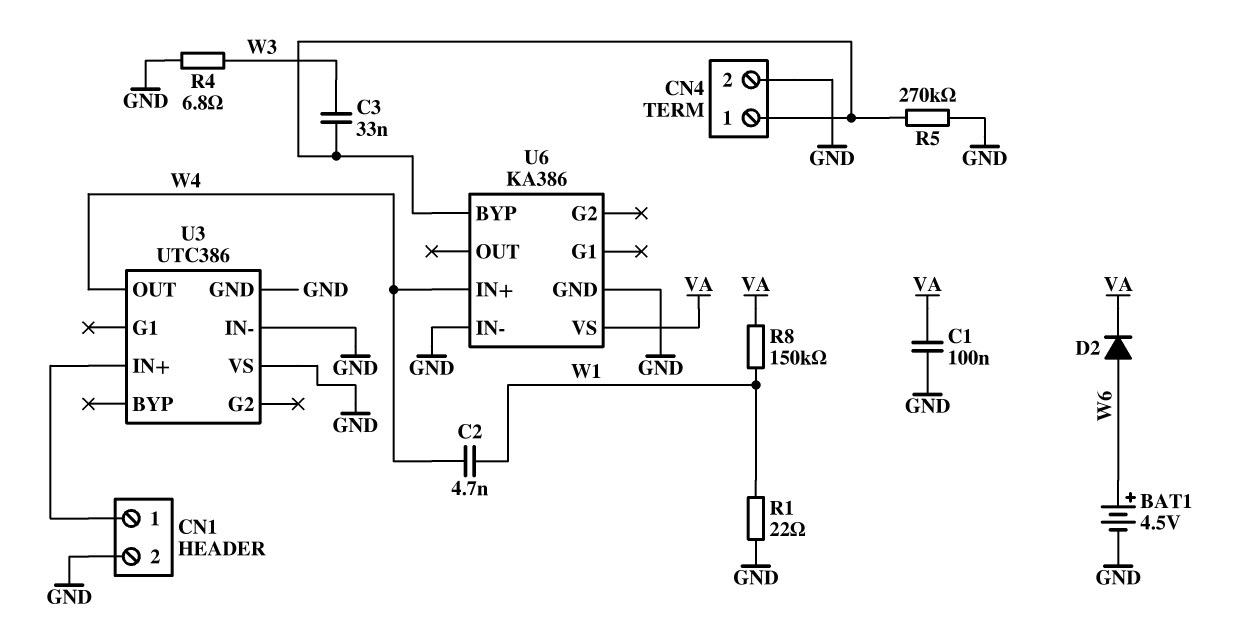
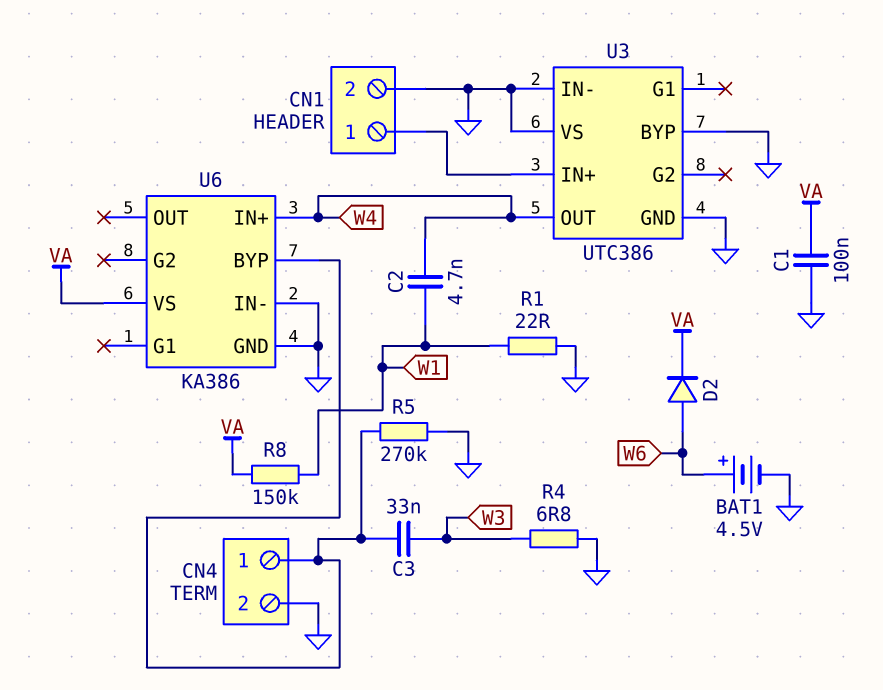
U3 pin BYP: none -> GND

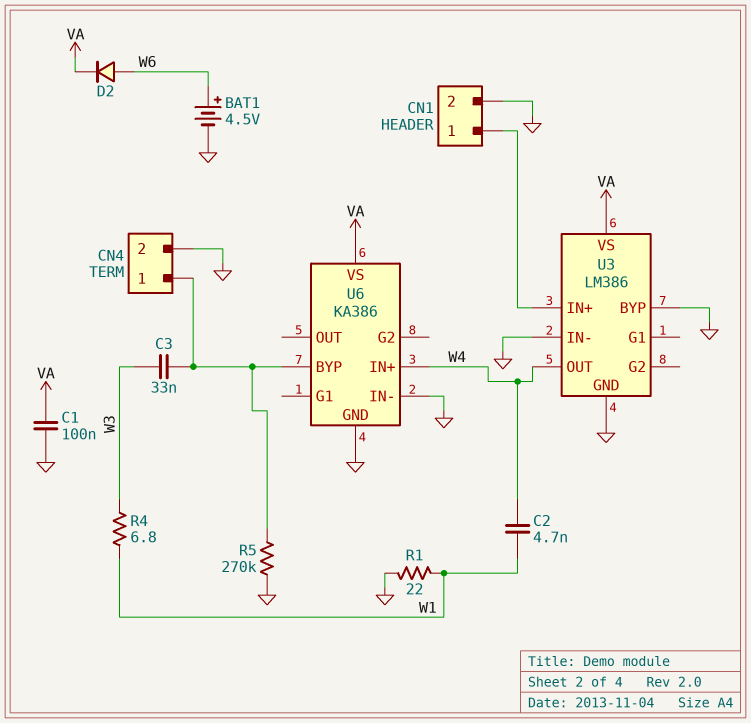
R4: 6.8 (GND, W3) -> 6.8 (W1, W3)
R8: 150k (VA, W1) -> none
U3: UTC386 -> LM386
U3 pin VS: GND -> VA

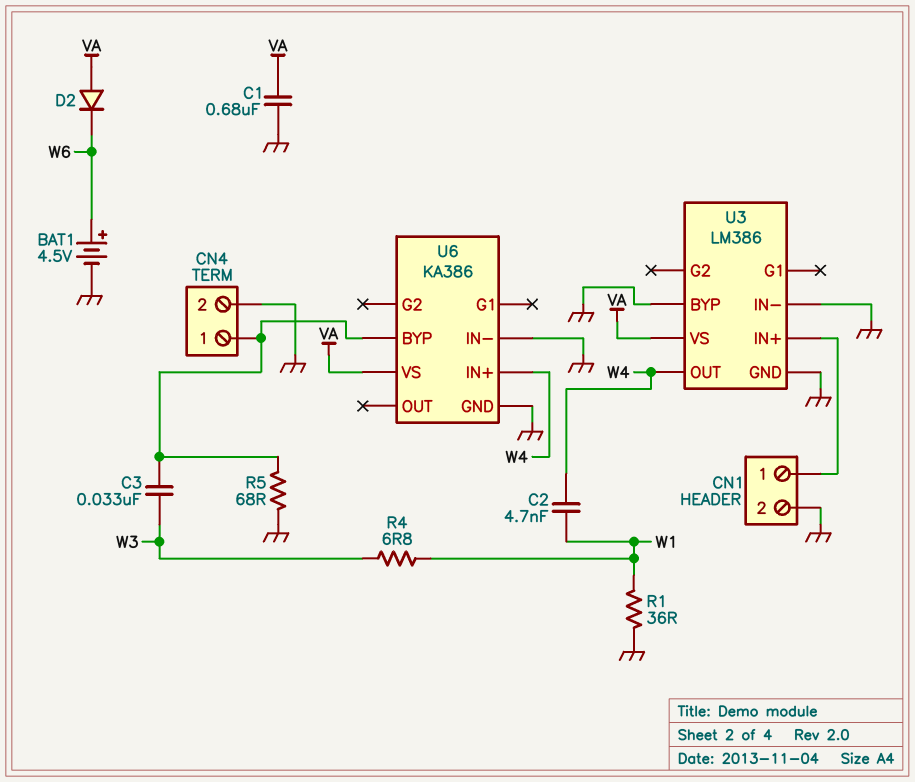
C1: 100nF (GND, VA) -> 680nF (GND, VA)
D2: diode (A W6, K VA) -> diode (A VA, K W6)
R1: 22 (GND, W1) -> 36 (GND, W1)
R5: 270k (CN4/1, GND) -> 68 (CN4/1, GND)

